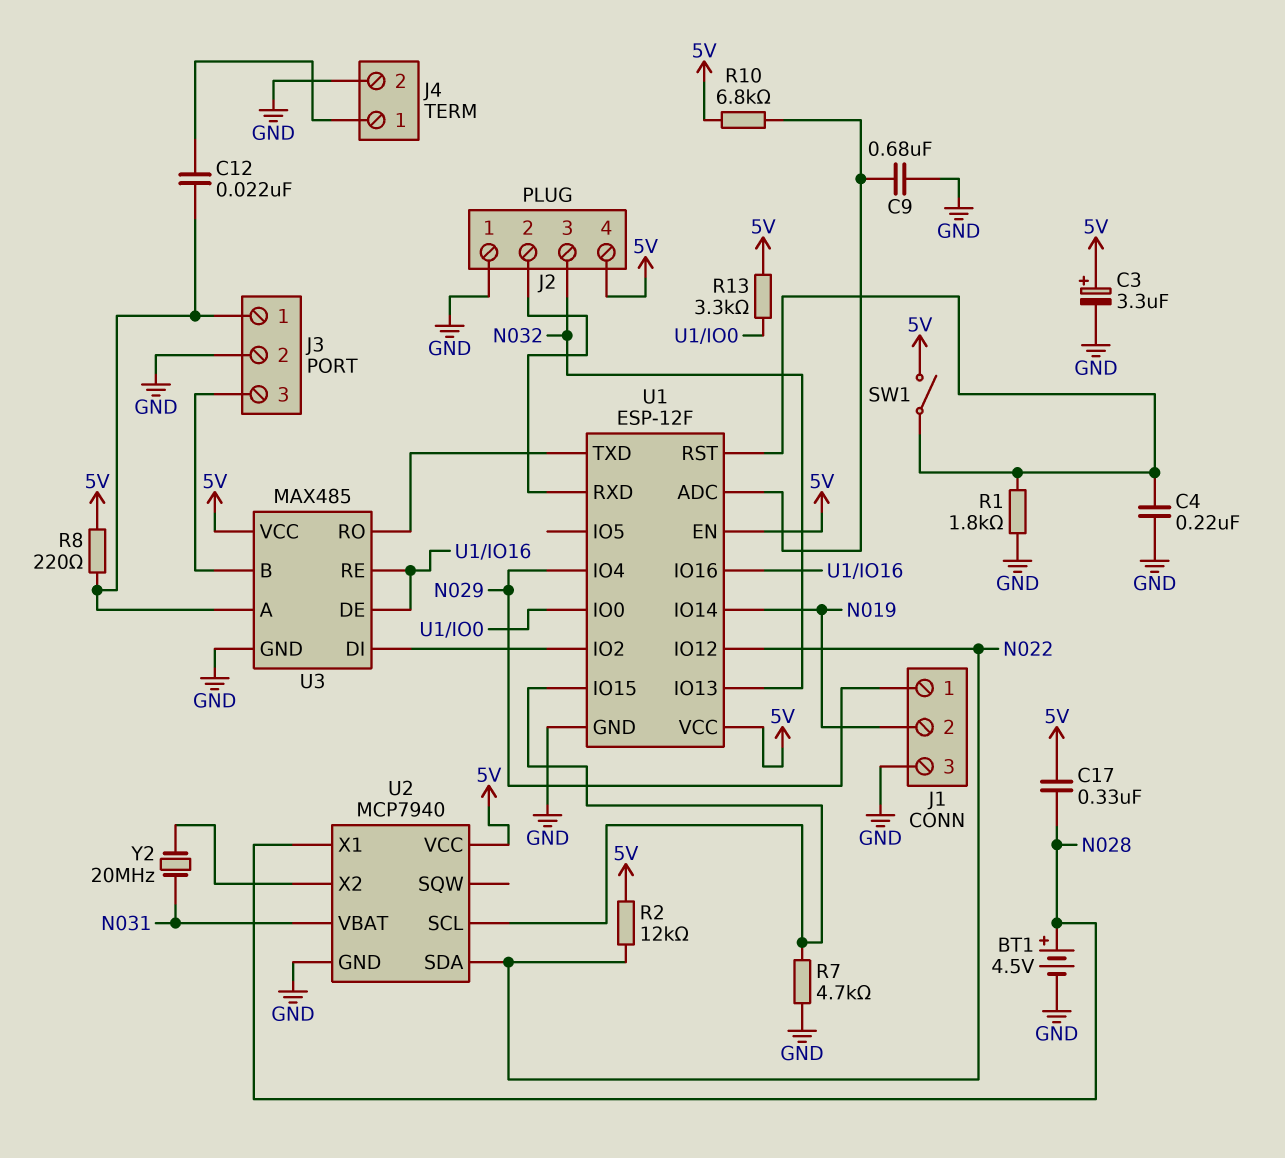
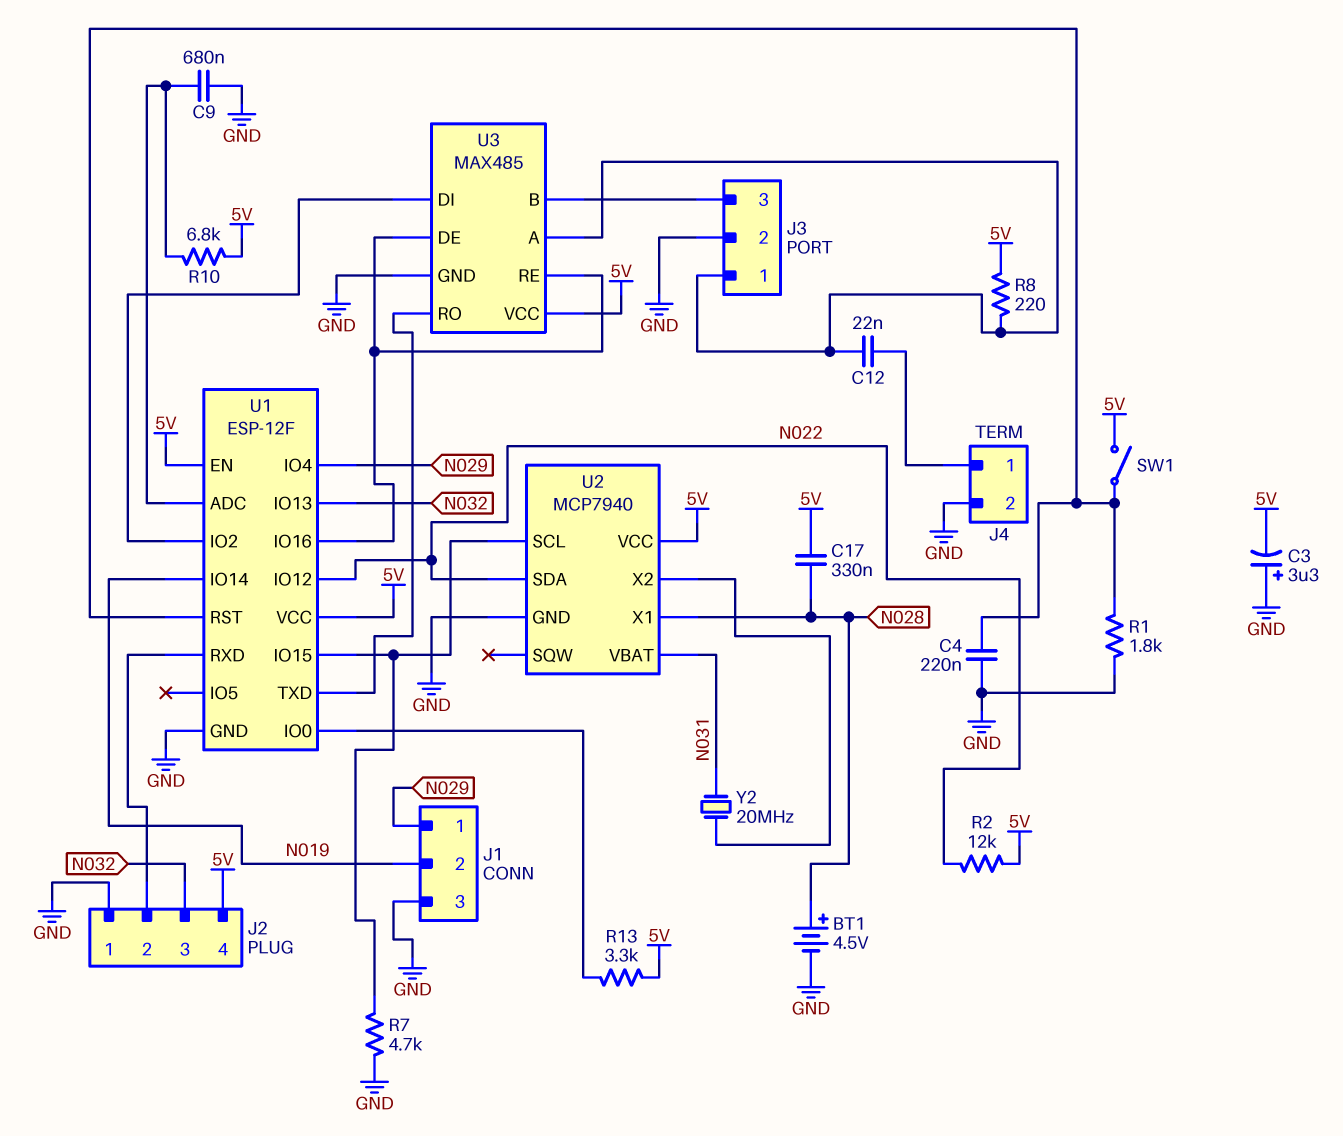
C3: 3.3uF (plus 5V, minus GND) -> 3.3uF (plus GND, minus 5V)

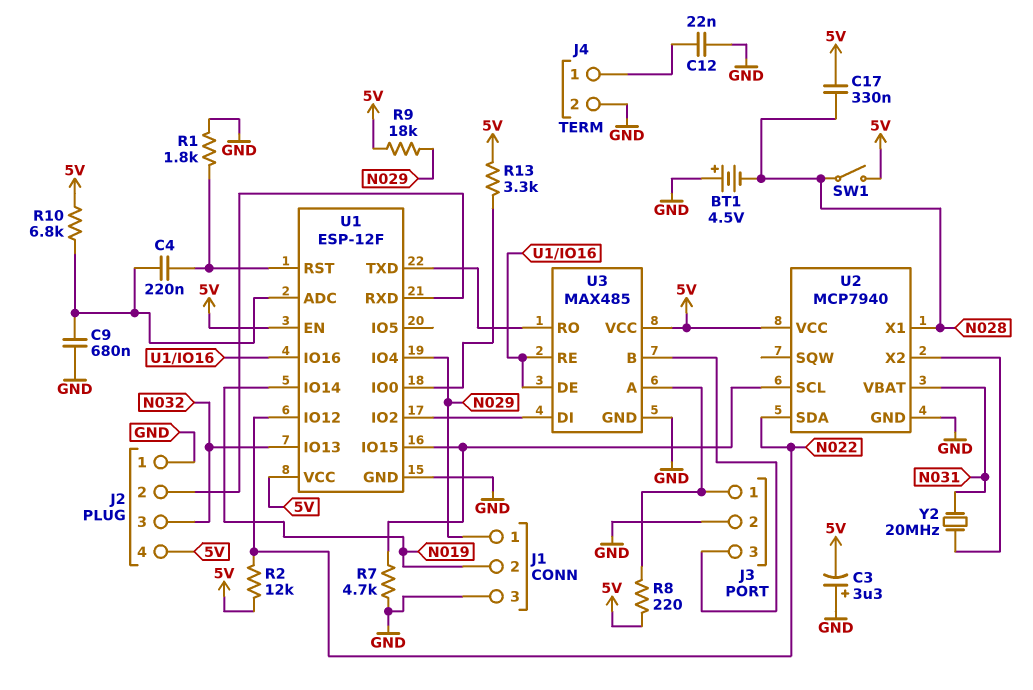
BT1: 4.5V (plus N028, minus GND) -> 4.5V (plus GND, minus N028)
C4: 220nF (GND, U1/RST) -> 220nF (U1/ADC, U1/RST)
C12: 22nF (J3/1, J4/1) -> 22nF (GND, J4/1)
R9: none -> 18k (5V, N029)
SW1: switch (5V, U1/RST) -> switch (5V, N028)

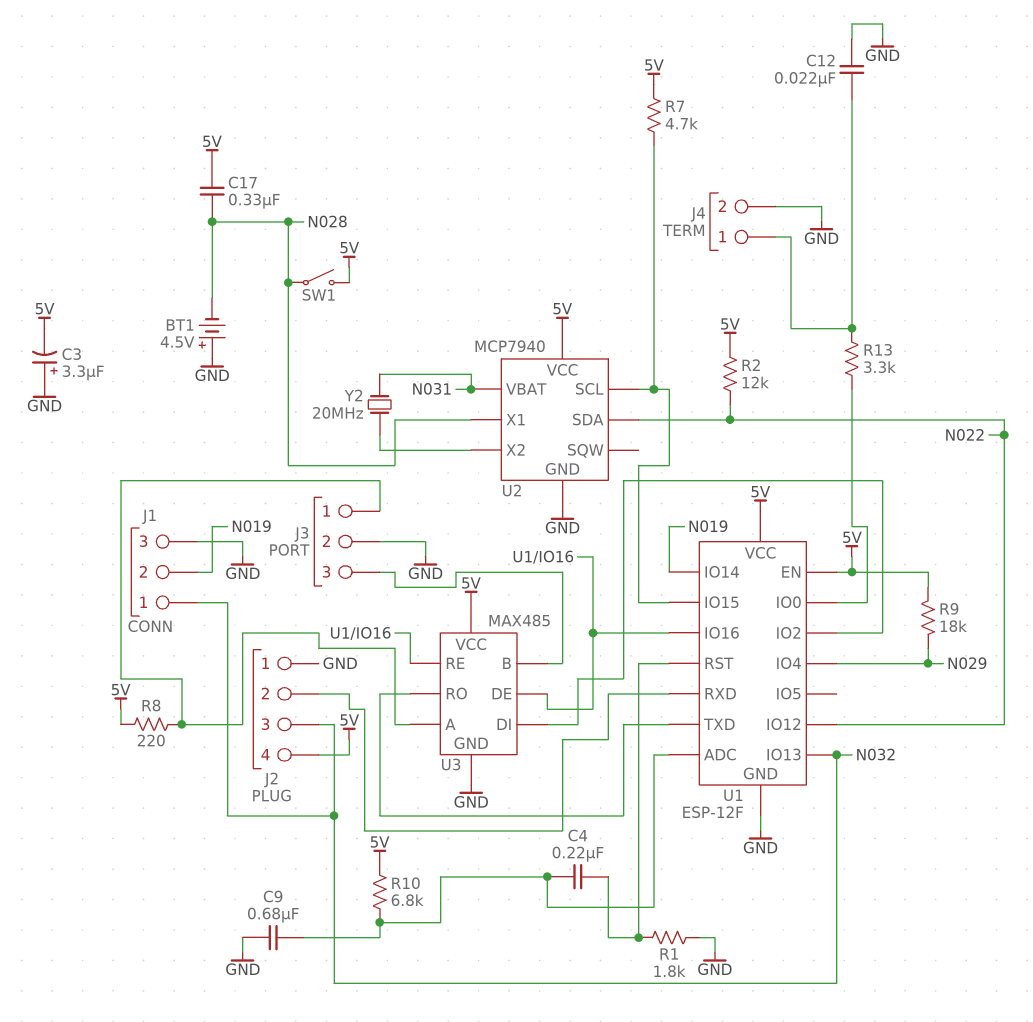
J1 pin 1: N029 -> N032
R7: 4.7k (GND, U1/IO15) -> 4.7k (5V, U1/IO15)
R13: 3.3k (5V, U1/IO0) -> 3.3k (J4/1, U1/IO0)

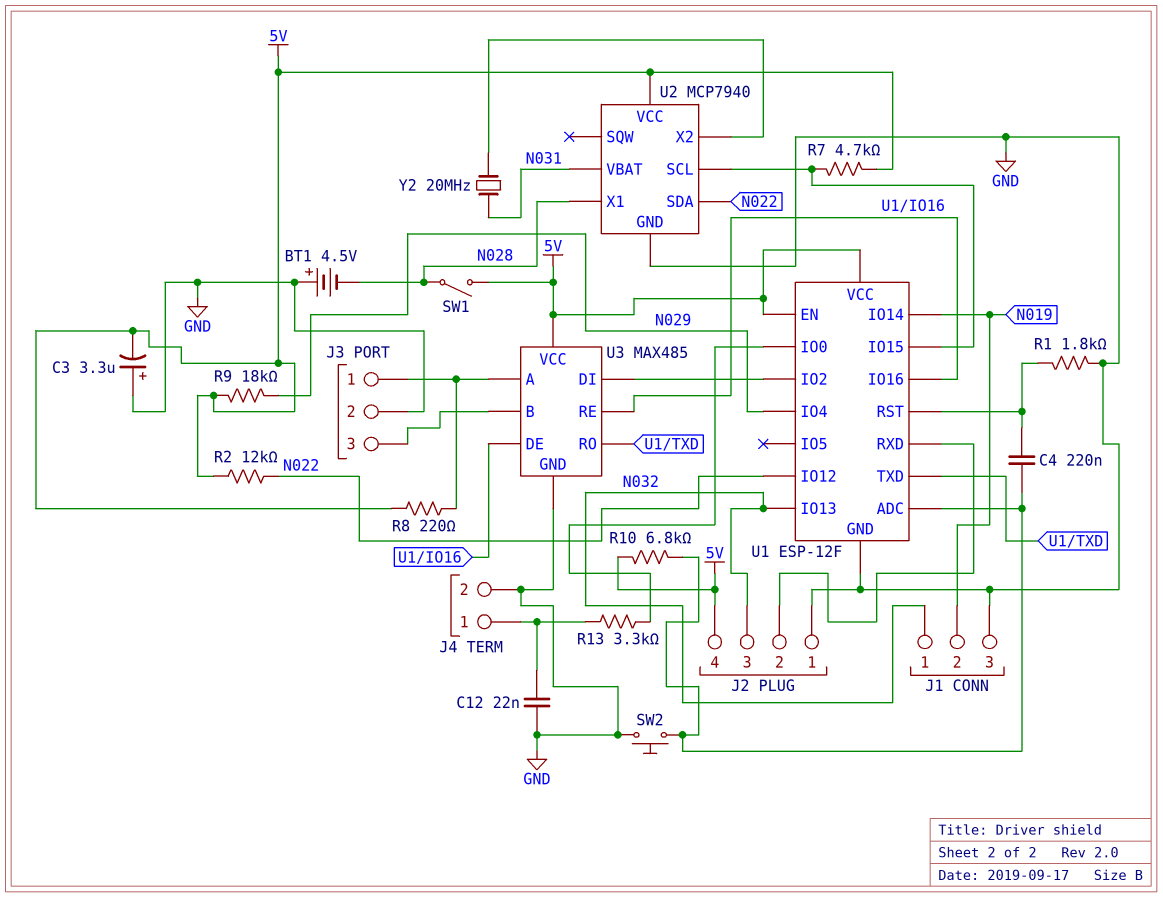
C9: 680nF (GND, U1/ADC) -> none
C17: 330nF (5V, N028) -> none
SW2: none -> button (GND, U1/ADC)

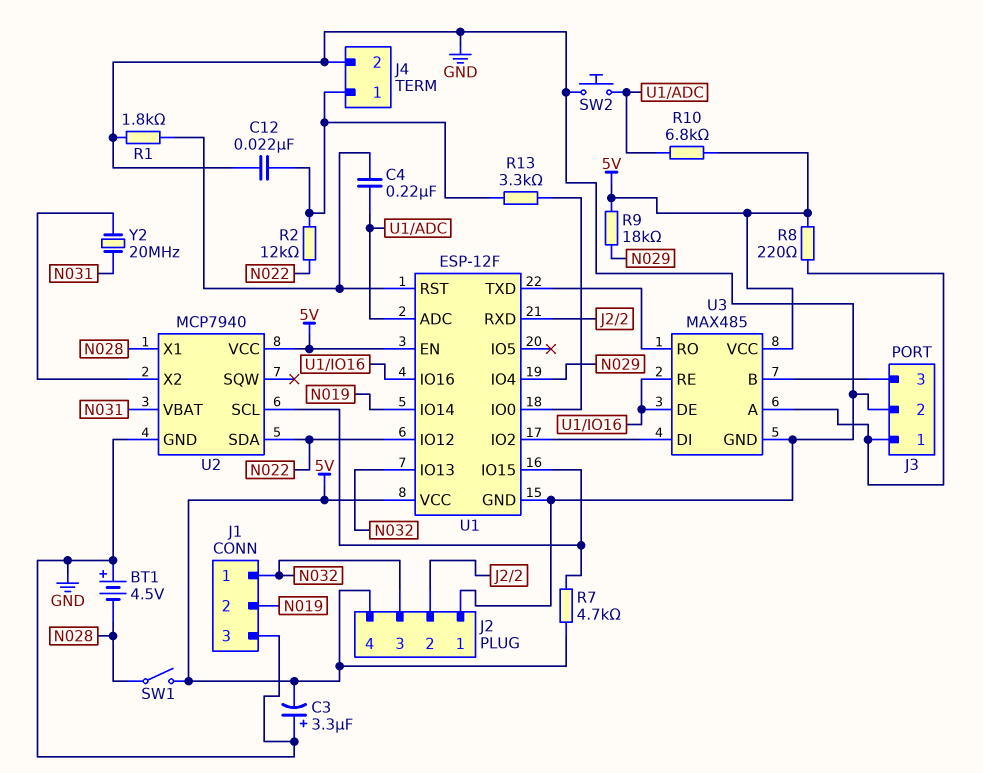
R2: 12k (5V, N022) -> 12k (J4/1, N022)

